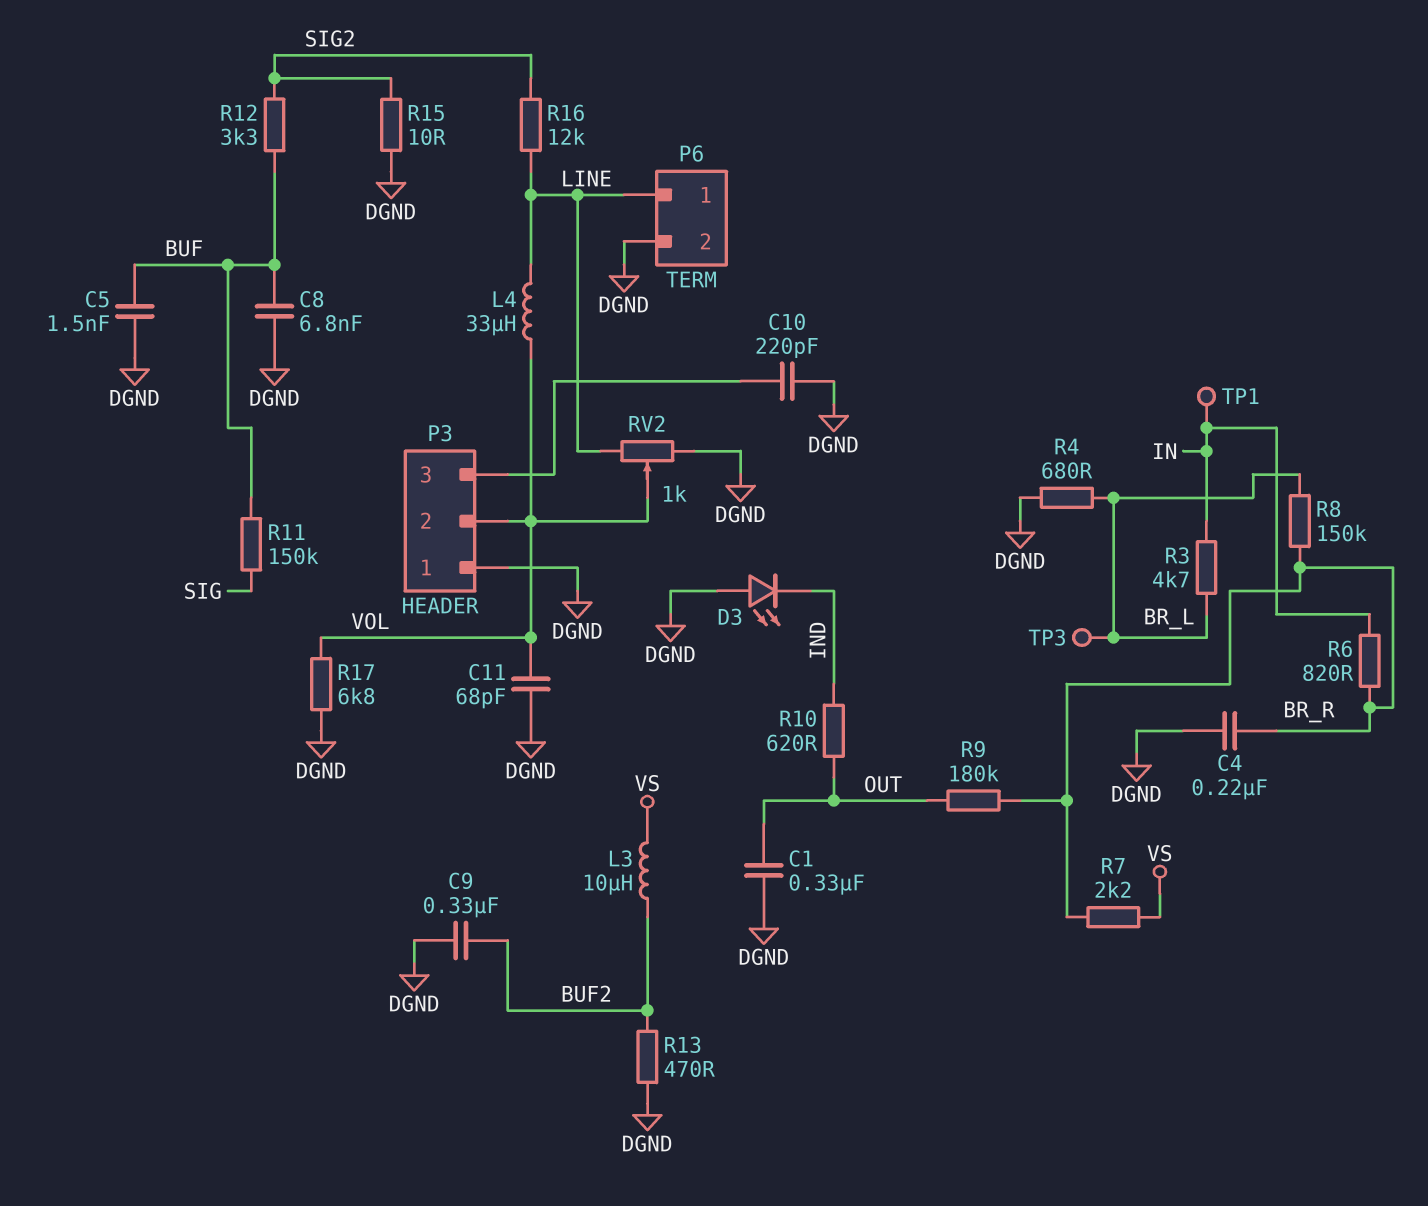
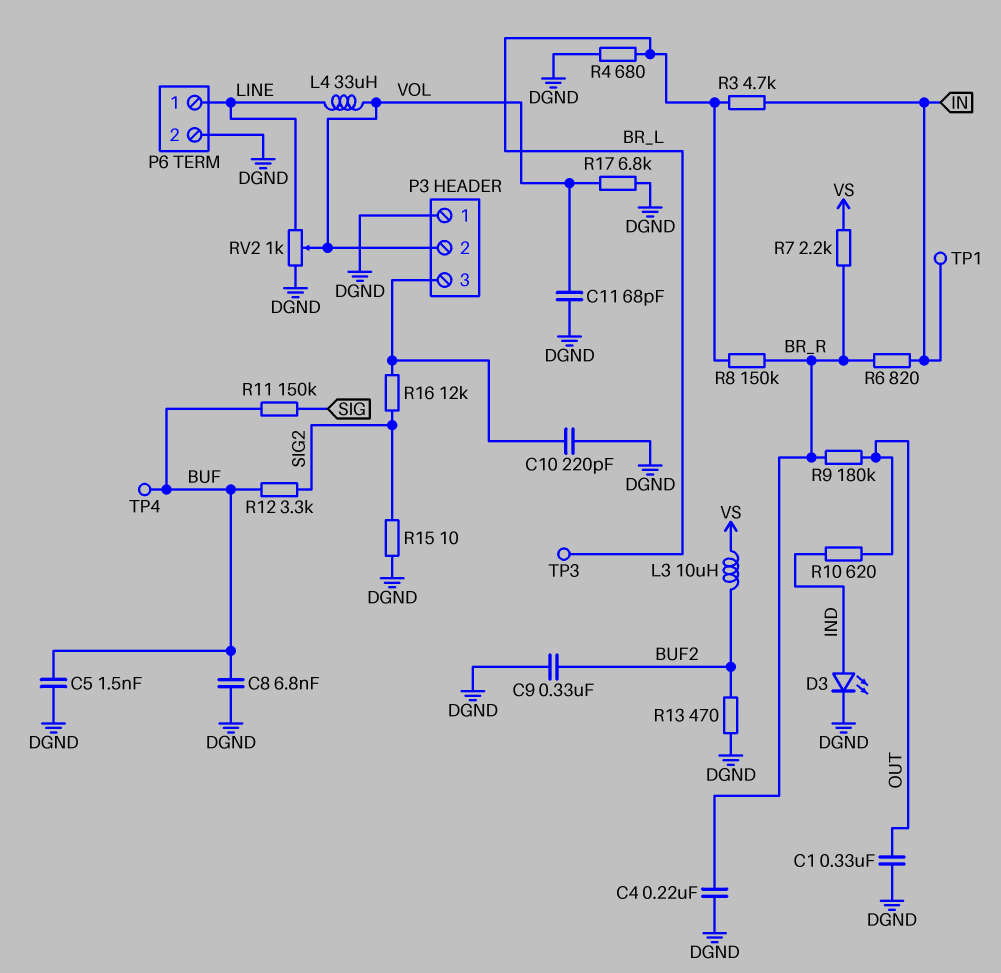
D3: LED (A DGND, K IND) -> LED (A IND, K DGND)
R16: 12k (LINE, SIG2) -> 12k (P3/3, SIG2)
TP4: none -> test point (BUF)

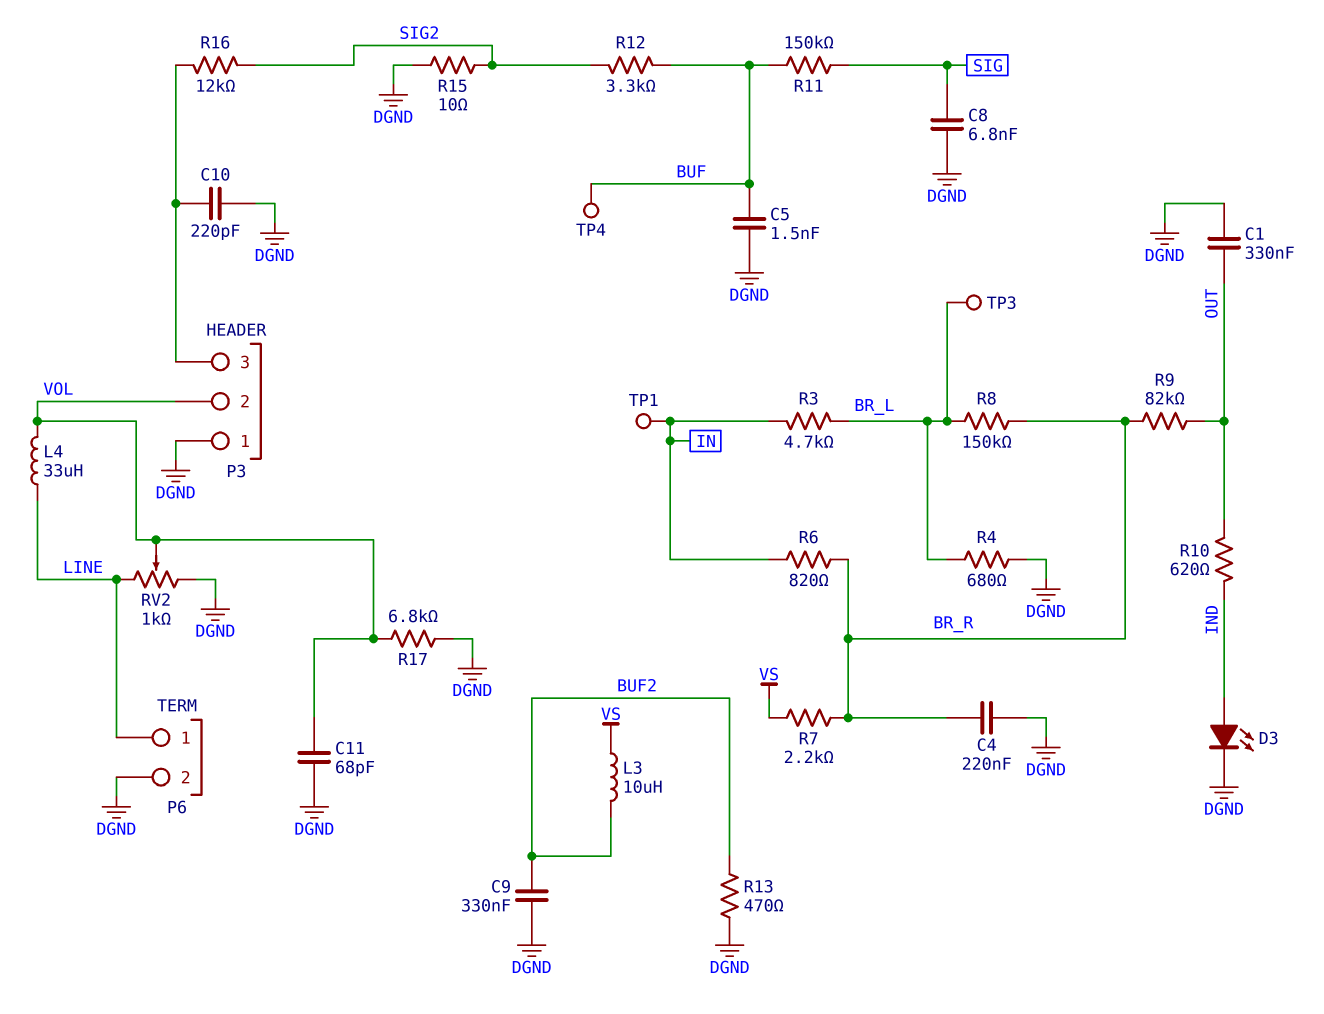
C8: 6.8nF (BUF, DGND) -> 6.8nF (DGND, SIG)
R9: 180k (BR_R, OUT) -> 82k (BR_R, OUT)

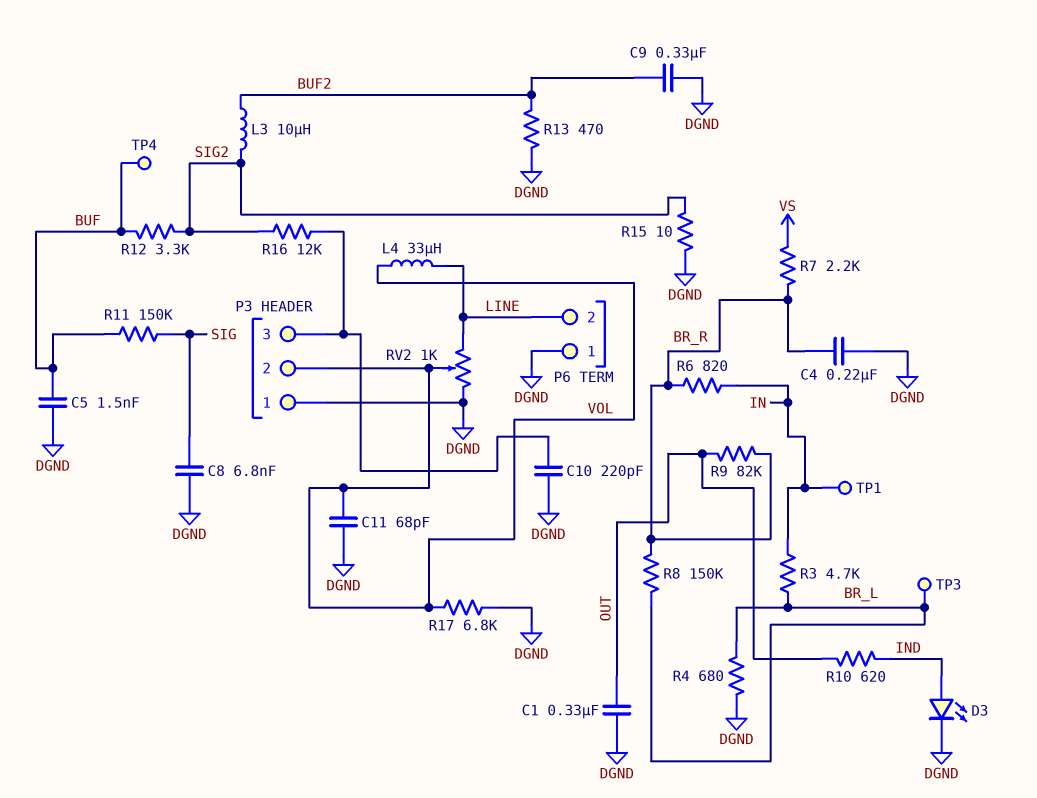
L3: 10uH (BUF2, VS) -> 10uH (BUF2, SIG2)
P6 pin 1: LINE -> DGND
P6 pin 2: DGND -> LINE

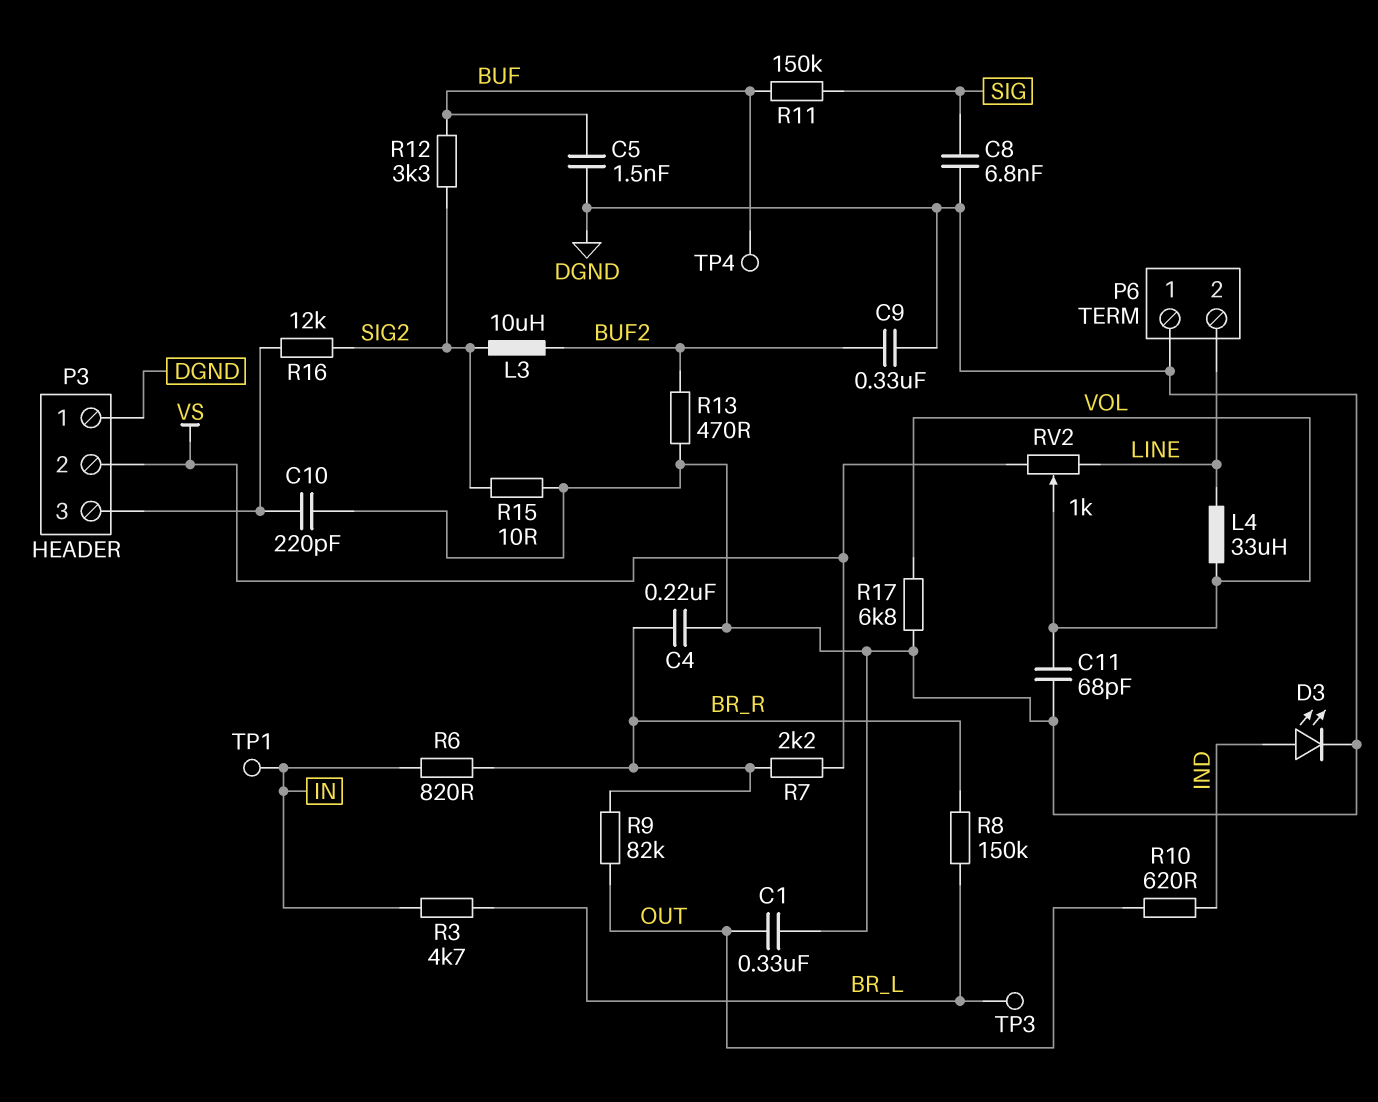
P3 pin 2: VOL -> VS
R4: 680 (BR_L, DGND) -> none
RV2: 1k (DGND, LINE, wiper VOL) -> 1k (LINE, VS, wiper VOL)

